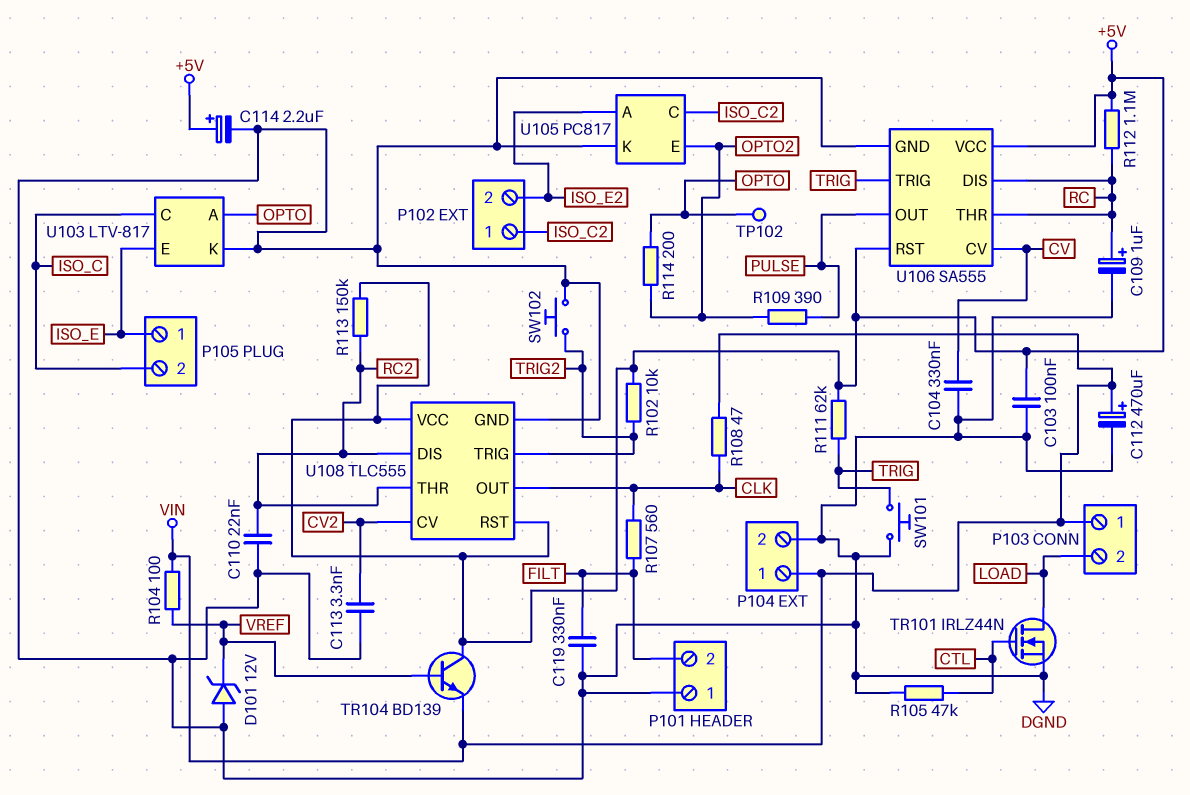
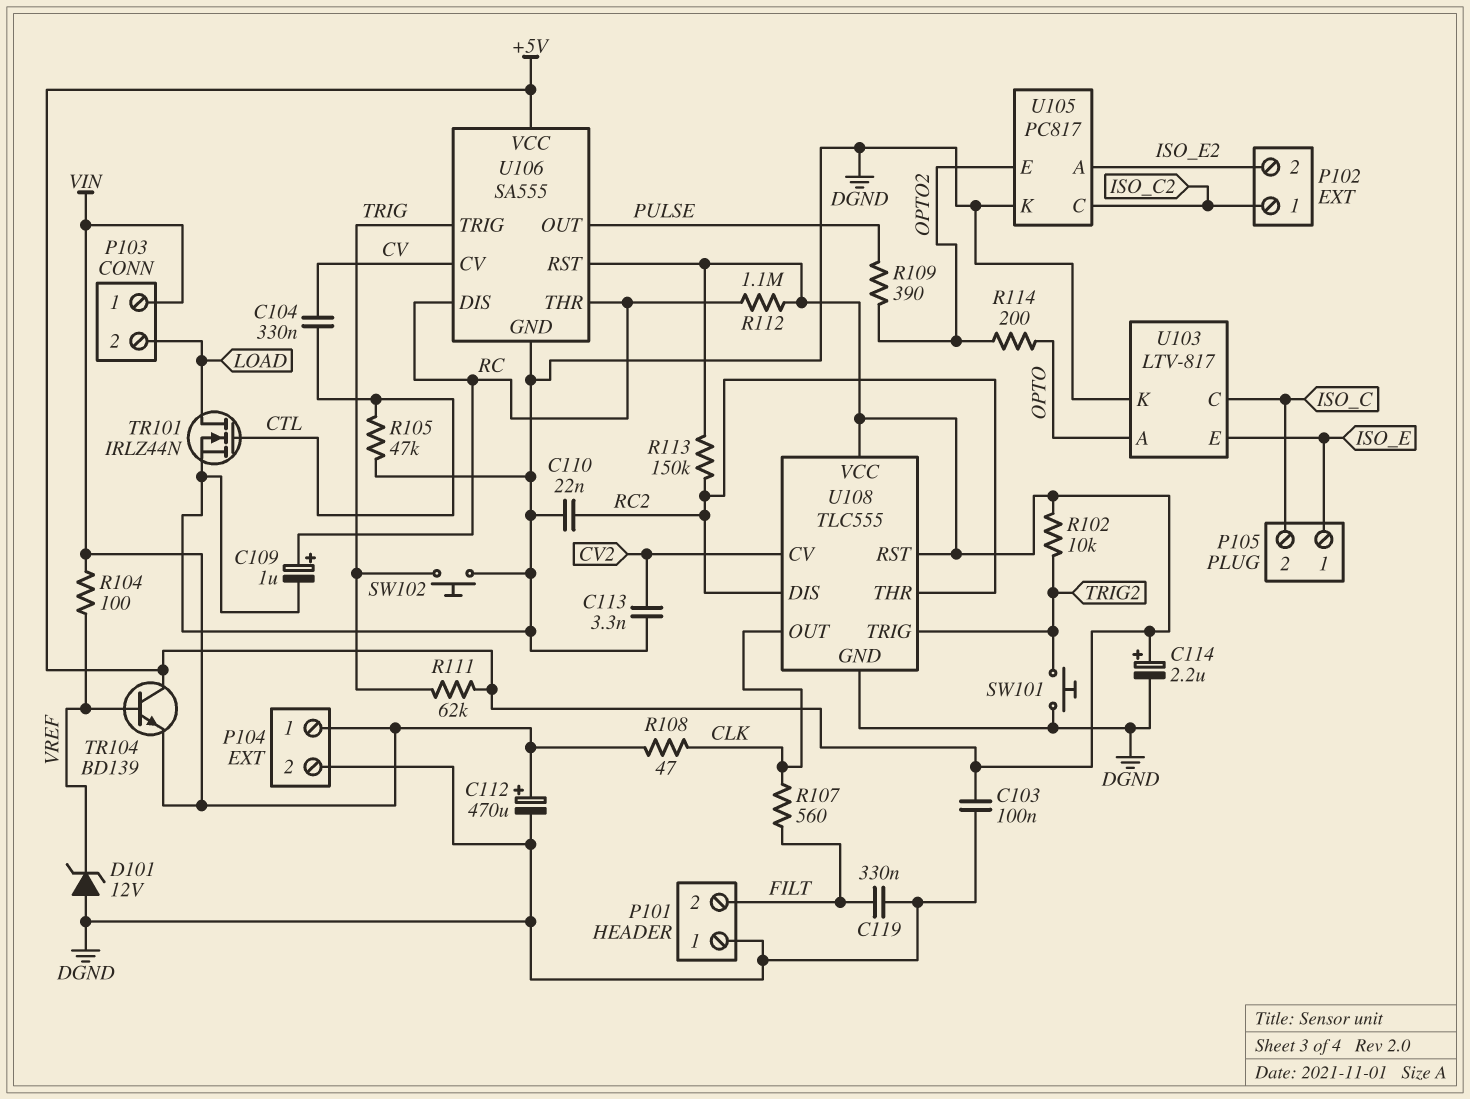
C104: 330nF (CV, DGND) -> 330nF (CTL, CV)
SW101: button (DGND, TRIG) -> button (DGND, TRIG2)
SW102: button (DGND, TRIG2) -> button (DGND, TRIG)
TP102: test point (OPTO) -> none

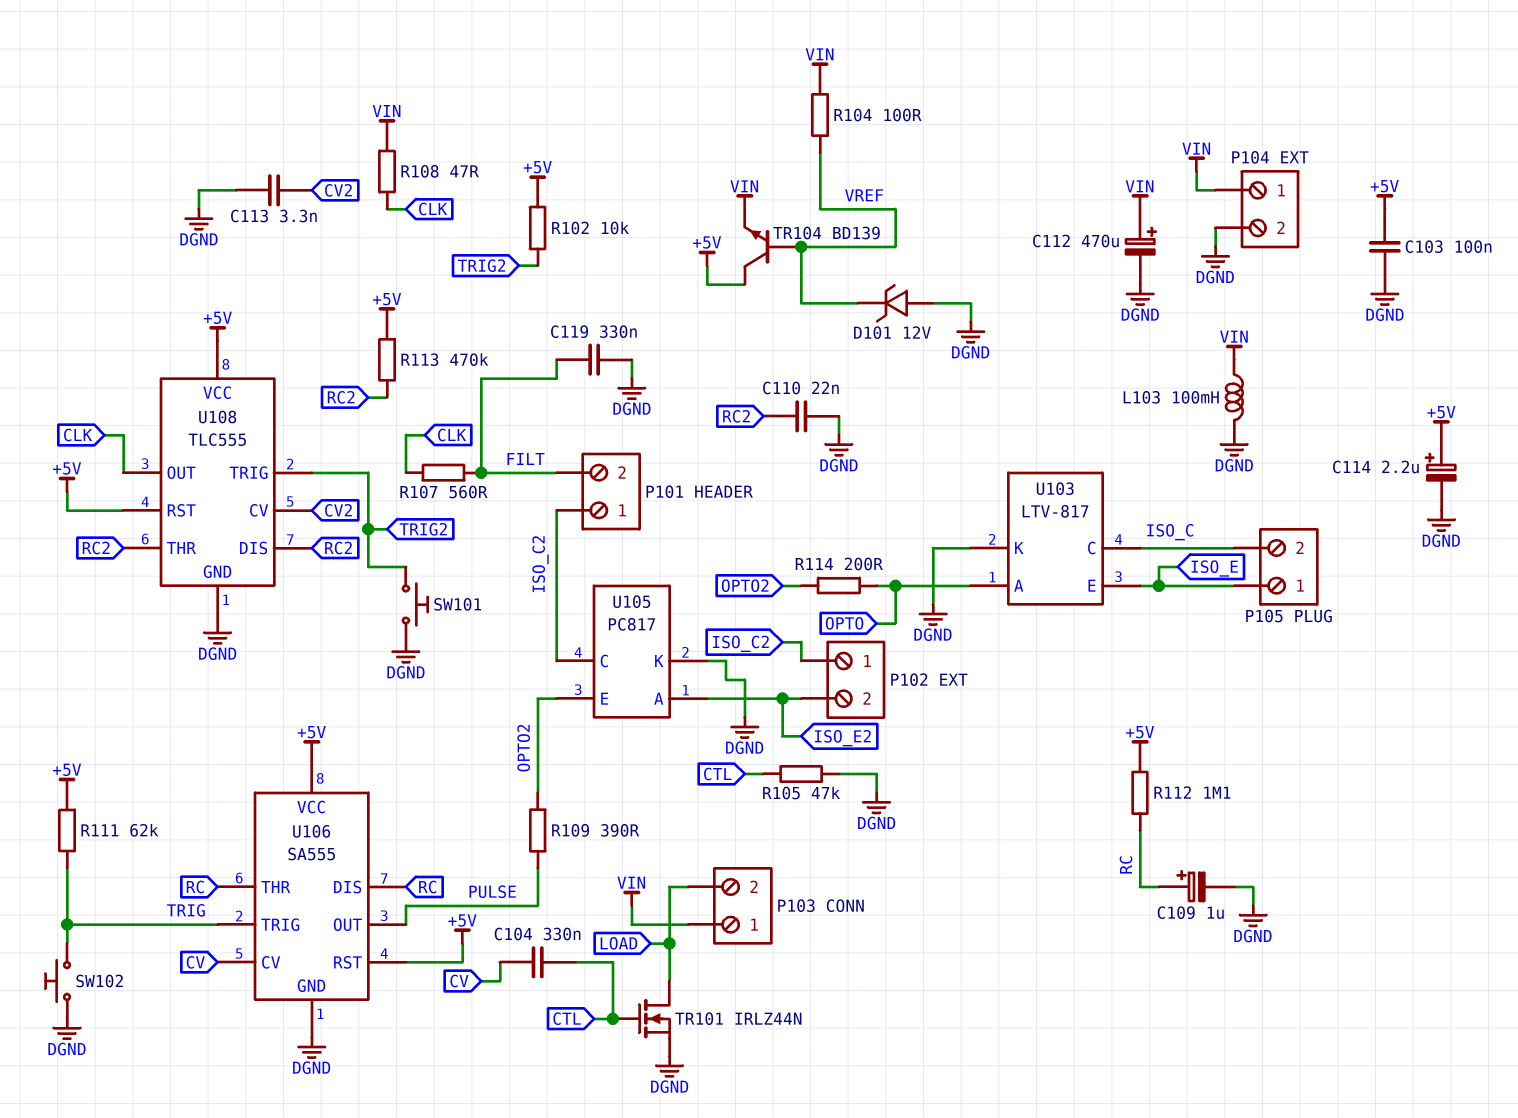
L103: none -> 100mH (DGND, VIN)
P101 pin 1: DGND -> ISO_C2
R113: 150k (+5V, RC2) -> 470k (+5V, RC2)

